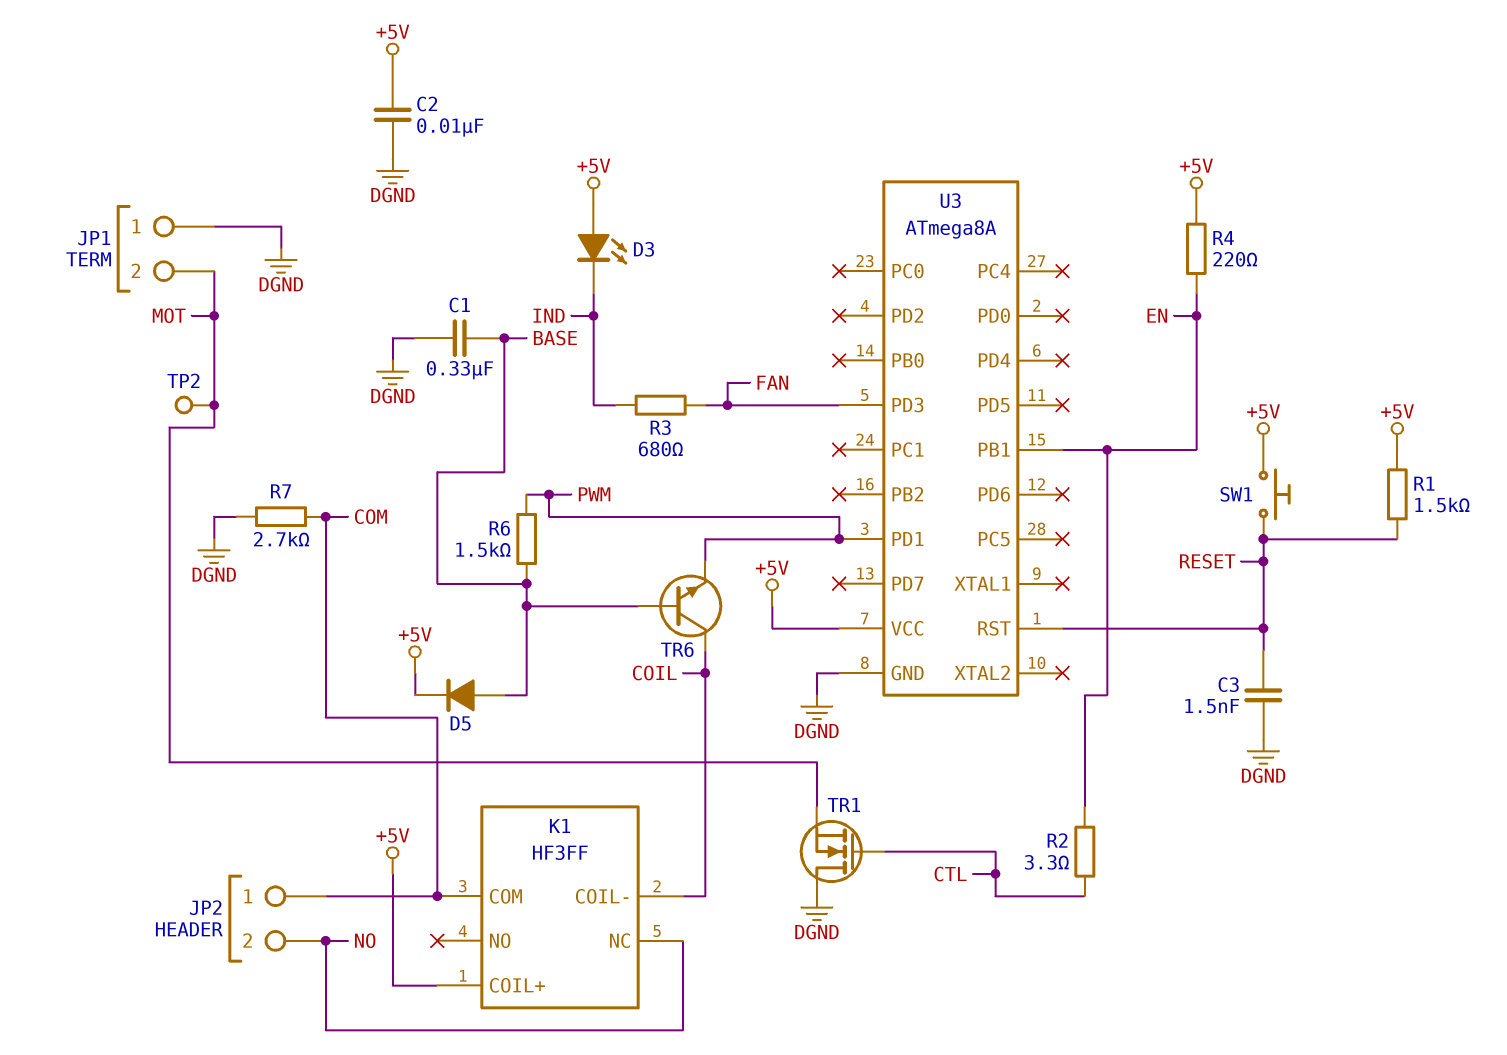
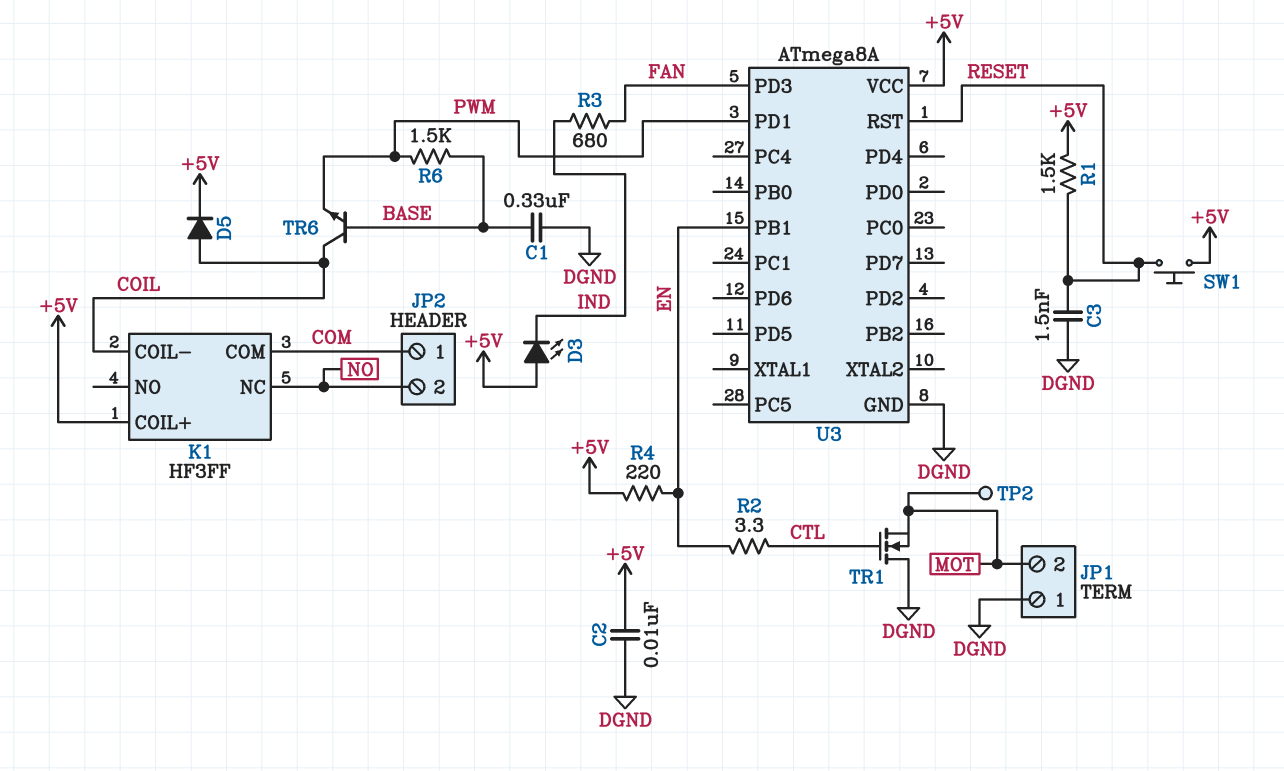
D5: diode (A BASE, K +5V) -> diode (A COIL, K +5V)
R7: 2.7k (COM, DGND) -> none

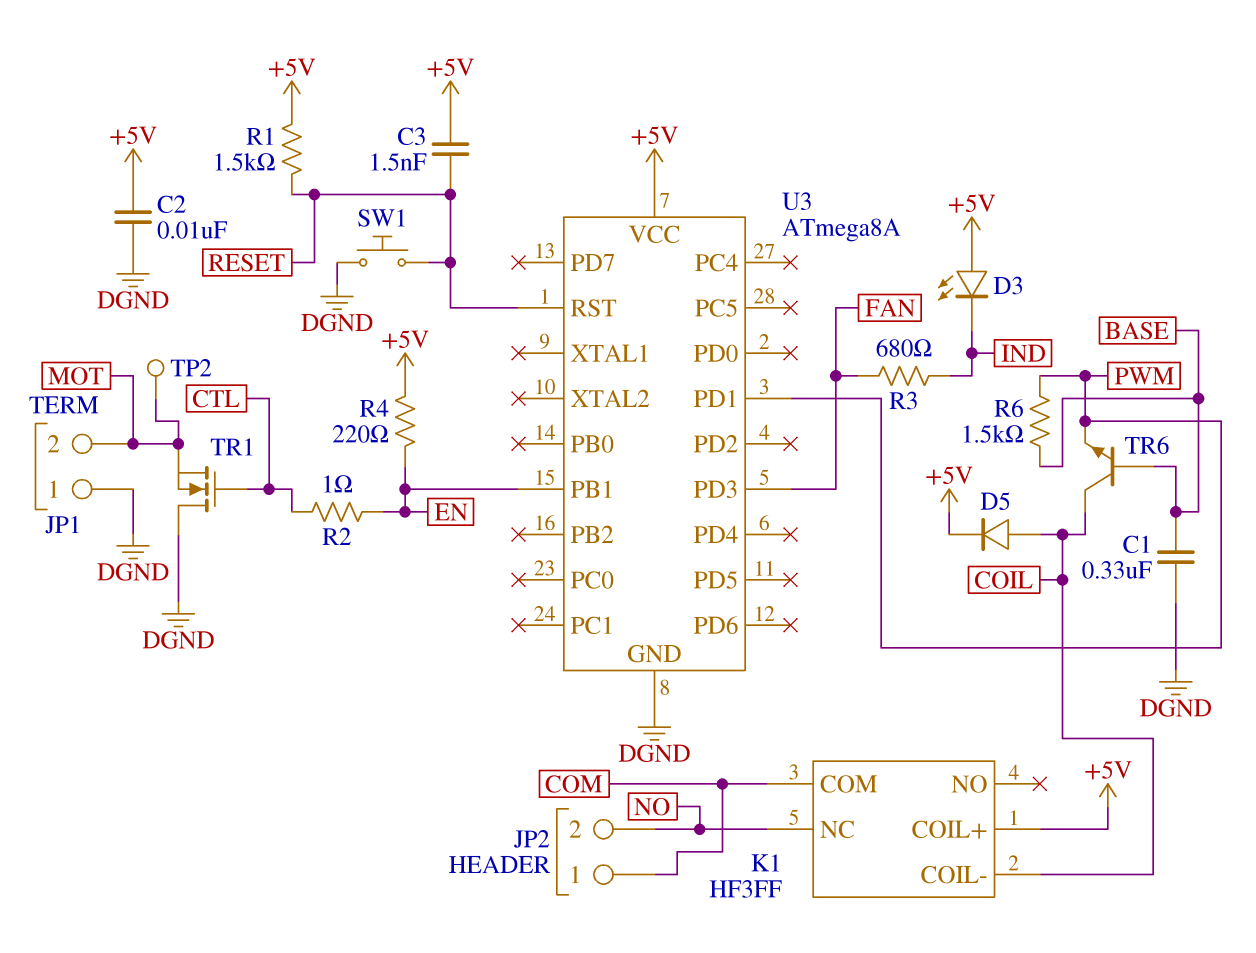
C3: 1.5nF (DGND, RESET) -> 1.5nF (+5V, RESET)
R2: 3.3 (CTL, EN) -> 1 (CTL, EN)
SW1: button (+5V, RESET) -> button (DGND, RESET)

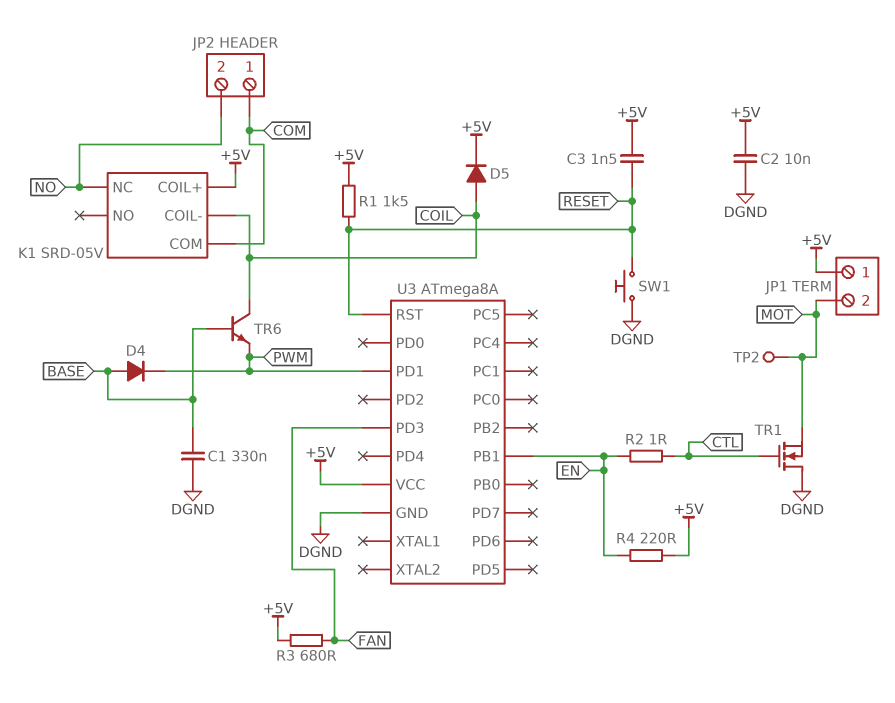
D3: LED (A +5V, K IND) -> none
D4: none -> diode (A BASE, K PWM)
JP1 pin 1: DGND -> +5V
K1: HF3FF -> SRD-05V
R3: 680 (FAN, IND) -> 680 (+5V, FAN)
R6: 1.5k (BASE, PWM) -> none

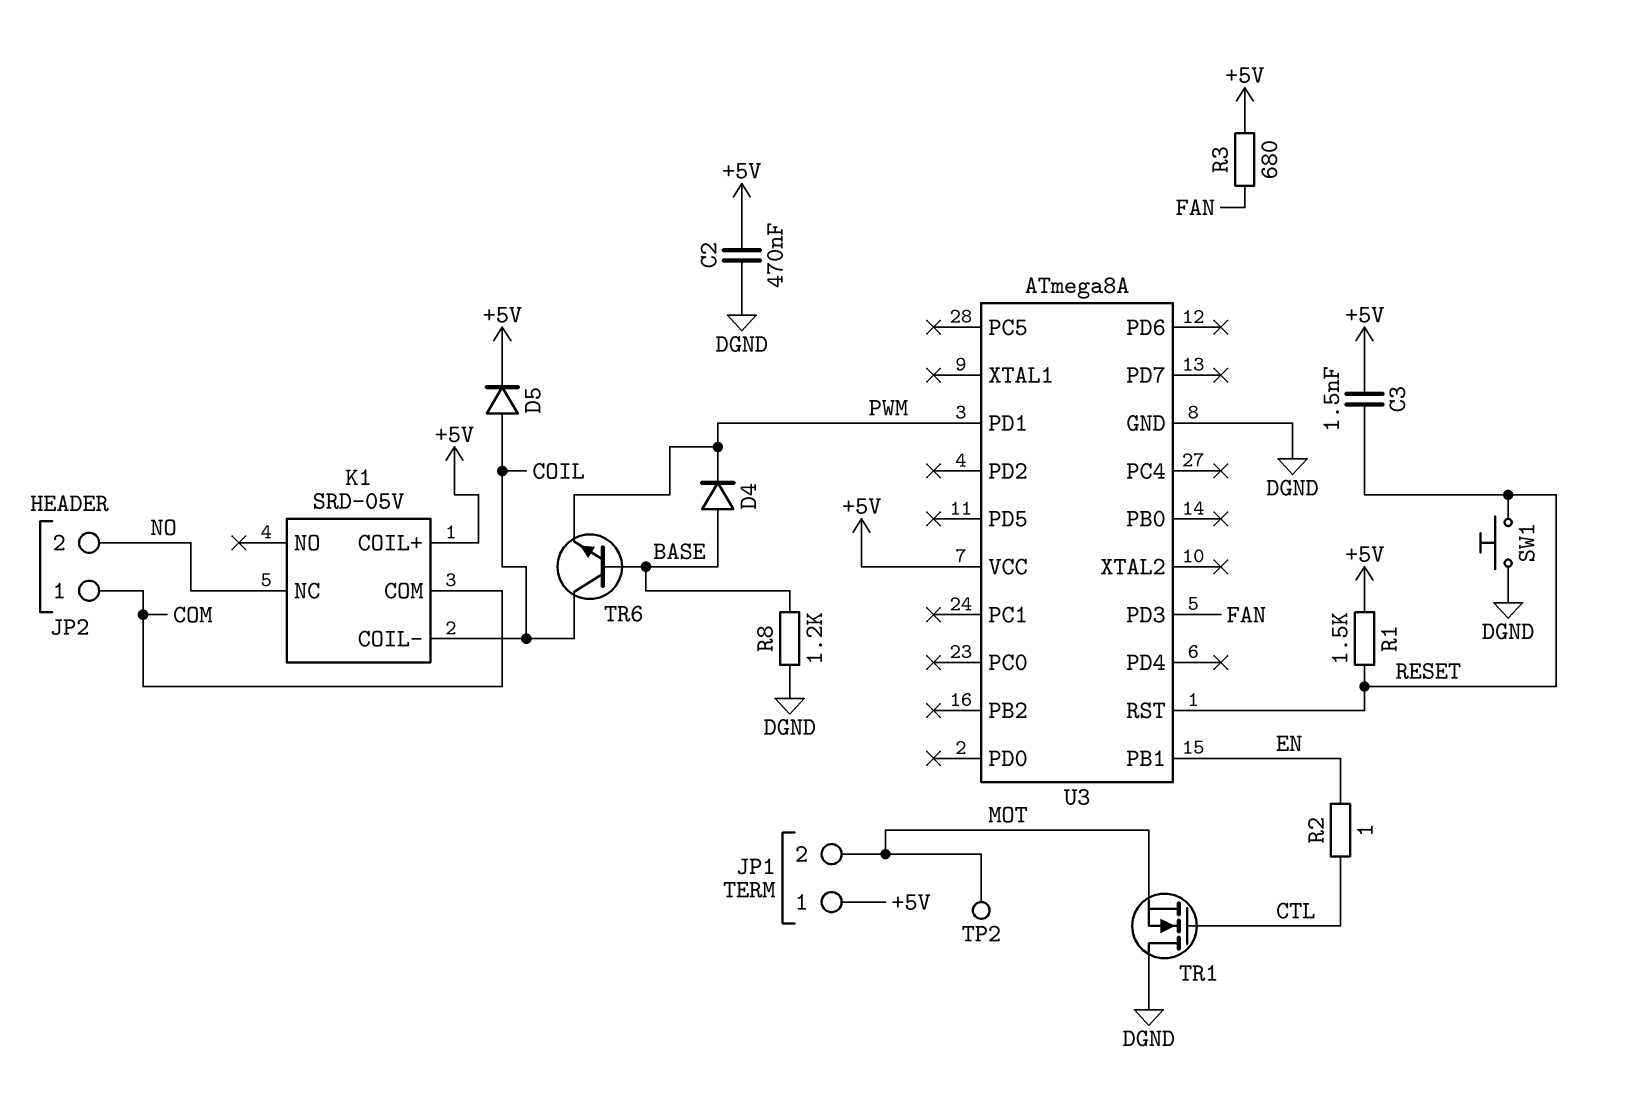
C1: 330nF (BASE, DGND) -> none
C2: 10nF (+5V, DGND) -> 470nF (+5V, DGND)
R4: 220 (+5V, EN) -> none
R8: none -> 1.2k (BASE, DGND)

